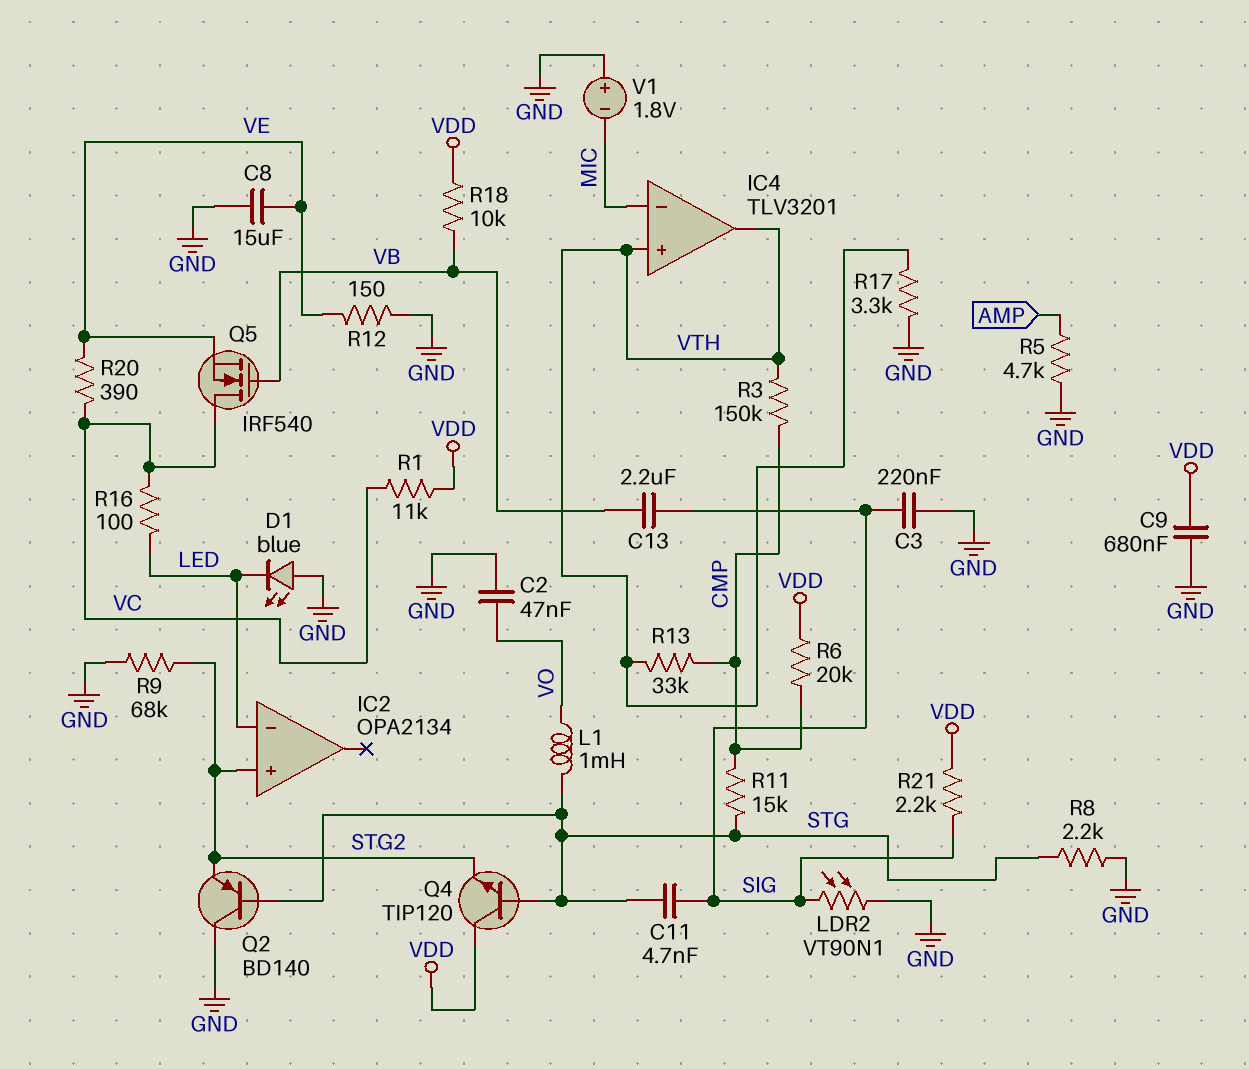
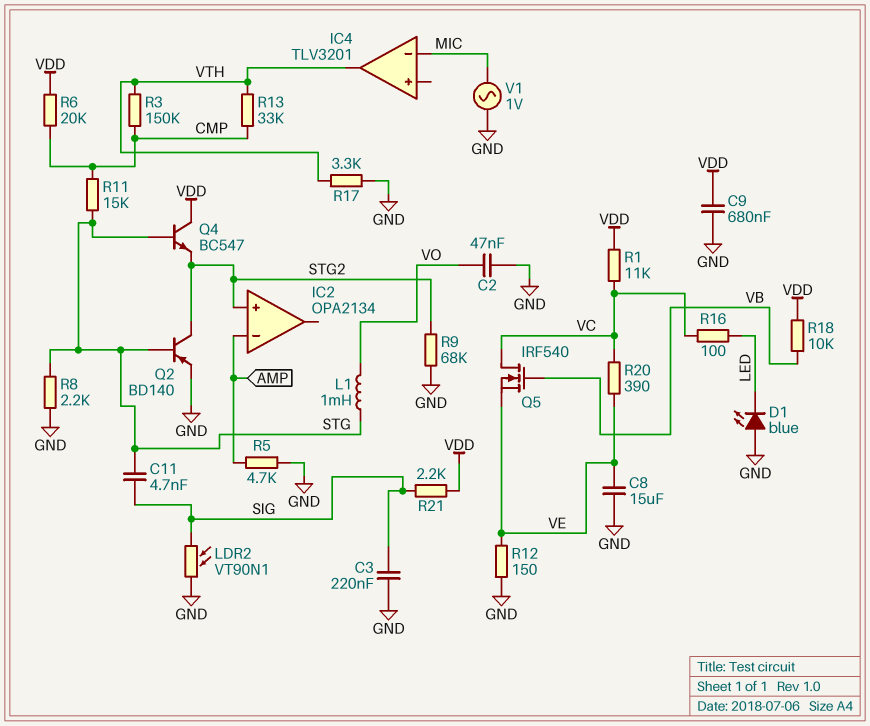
C13: 2.2uF (SIG, VB) -> none
IC2 pin in-: LED -> AMP
IC4 pin in+: VTH -> none
Q2: PNP BD140 (B STG, C GND, E STG2) -> PNP BD140 (B STG, C STG2, E GND)
Q4: NPN TIP120 (B STG, C VDD, E STG2) -> NPN BC547 (B STG, C VDD, E STG2)
V1: 1.8V (plus GND, minus MIC) -> AC 1V (GND, MIC)

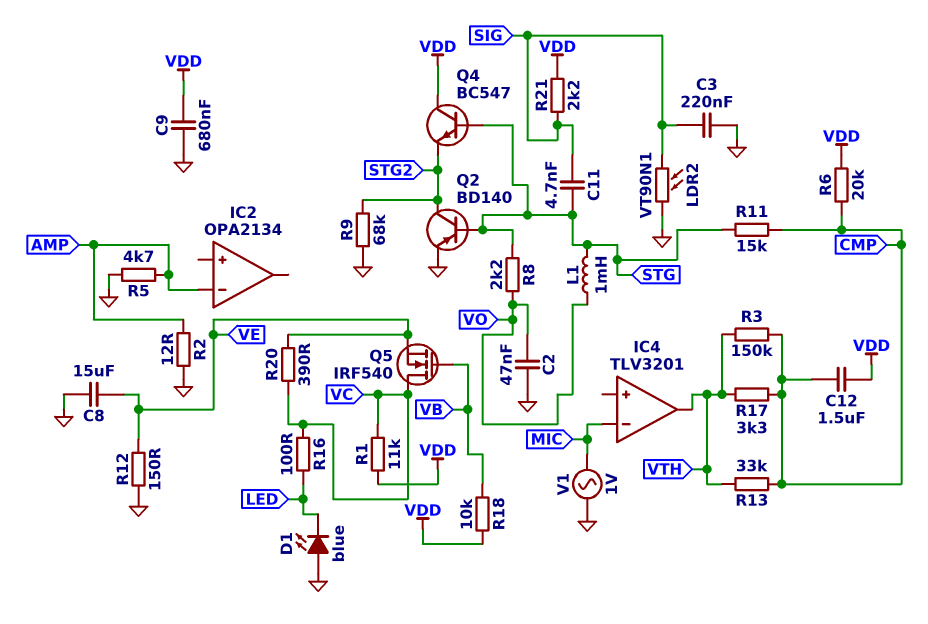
C12: none -> 1.5uF (CMP, VDD)
IC2 pin in+: STG2 -> none
R2: none -> 12 (AMP, GND)
R8: 2.2k (GND, STG) -> 2.2k (STG, VO)
R17: 3.3k (GND, VTH) -> 3.3k (CMP, VTH)

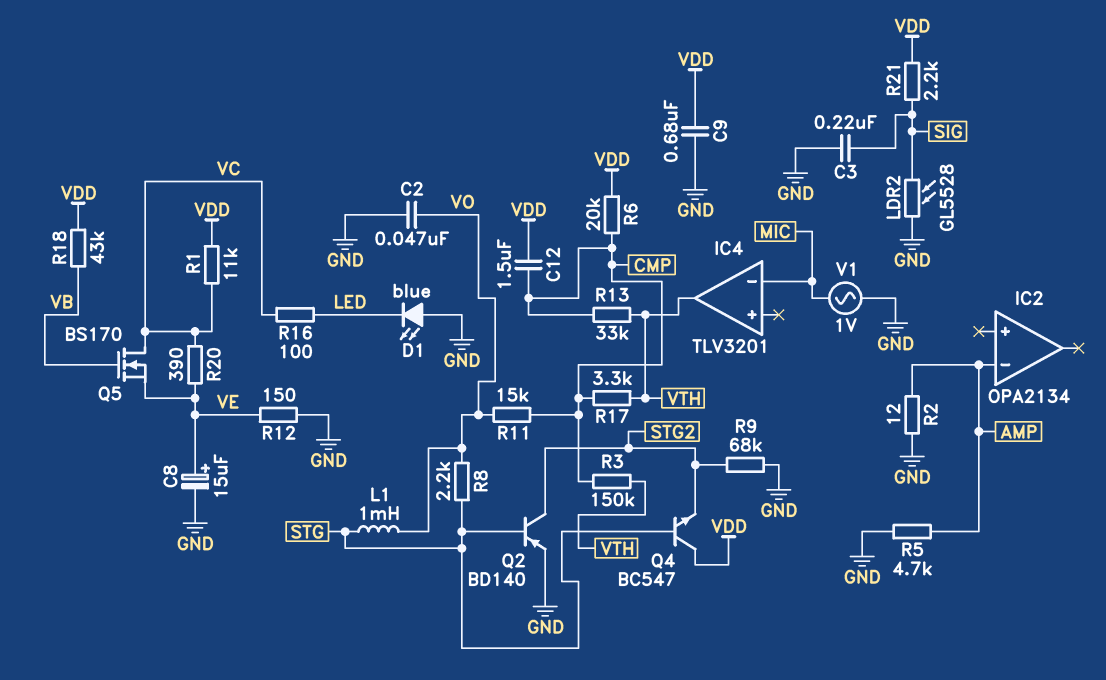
C8: 15uF (GND, VE) -> 15uF (plus VE, minus GND)
C11: 4.7nF (SIG, STG) -> none
LDR2: VT90N1 (GND, SIG) -> GL5528 (GND, SIG)
Q5: NMOS IRF540 (G VB, D VC, S VE) -> NMOS BS170 (G VB, D VC, S VE)
R11: 15k (CMP, STG) -> 15k (CMP, VO)
R18: 10k (VB, VDD) -> 43k (VB, VDD)

